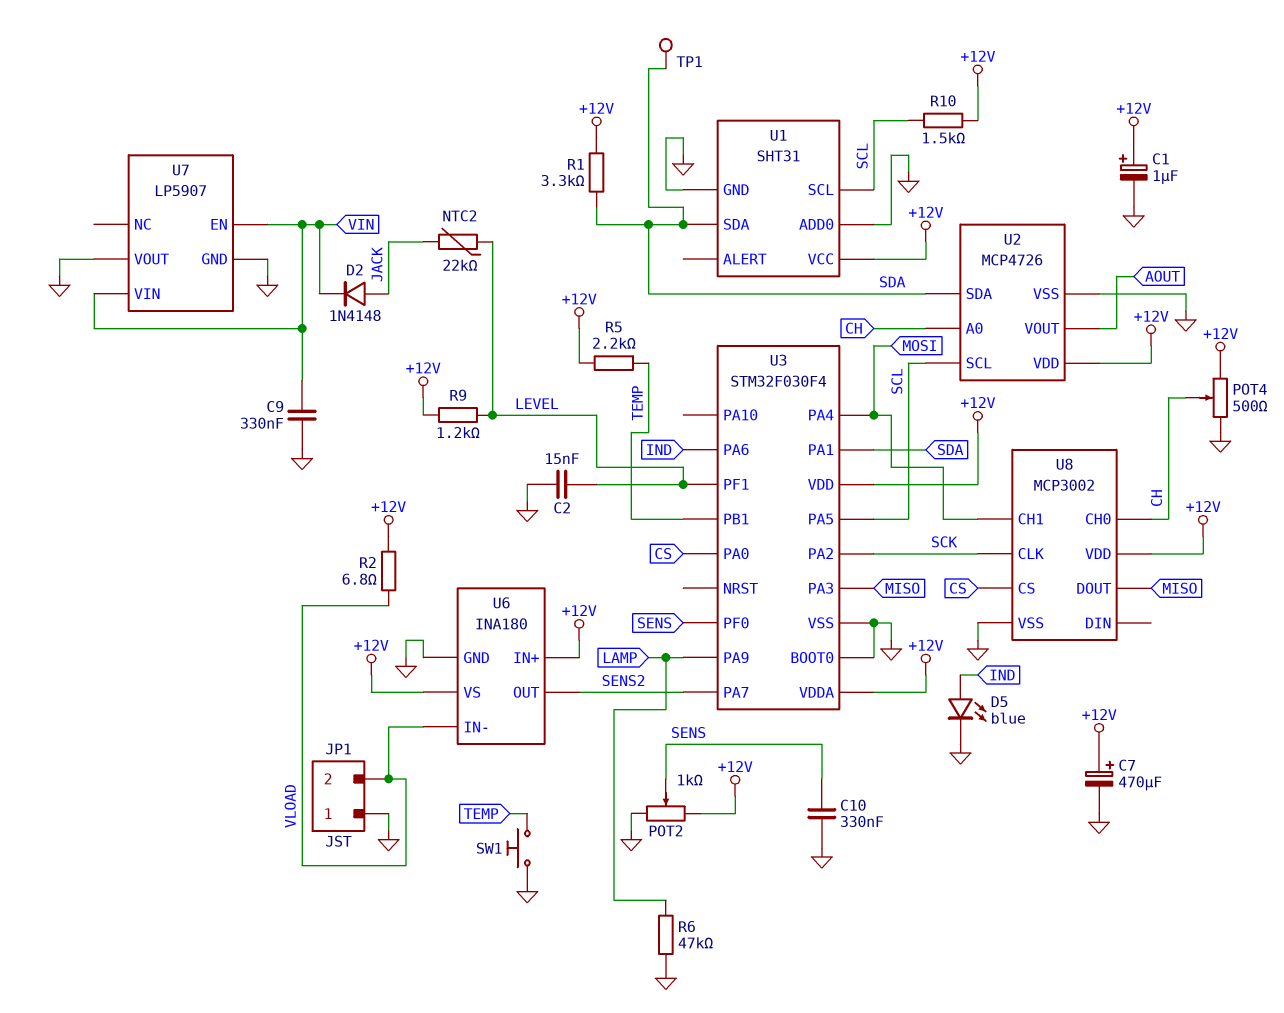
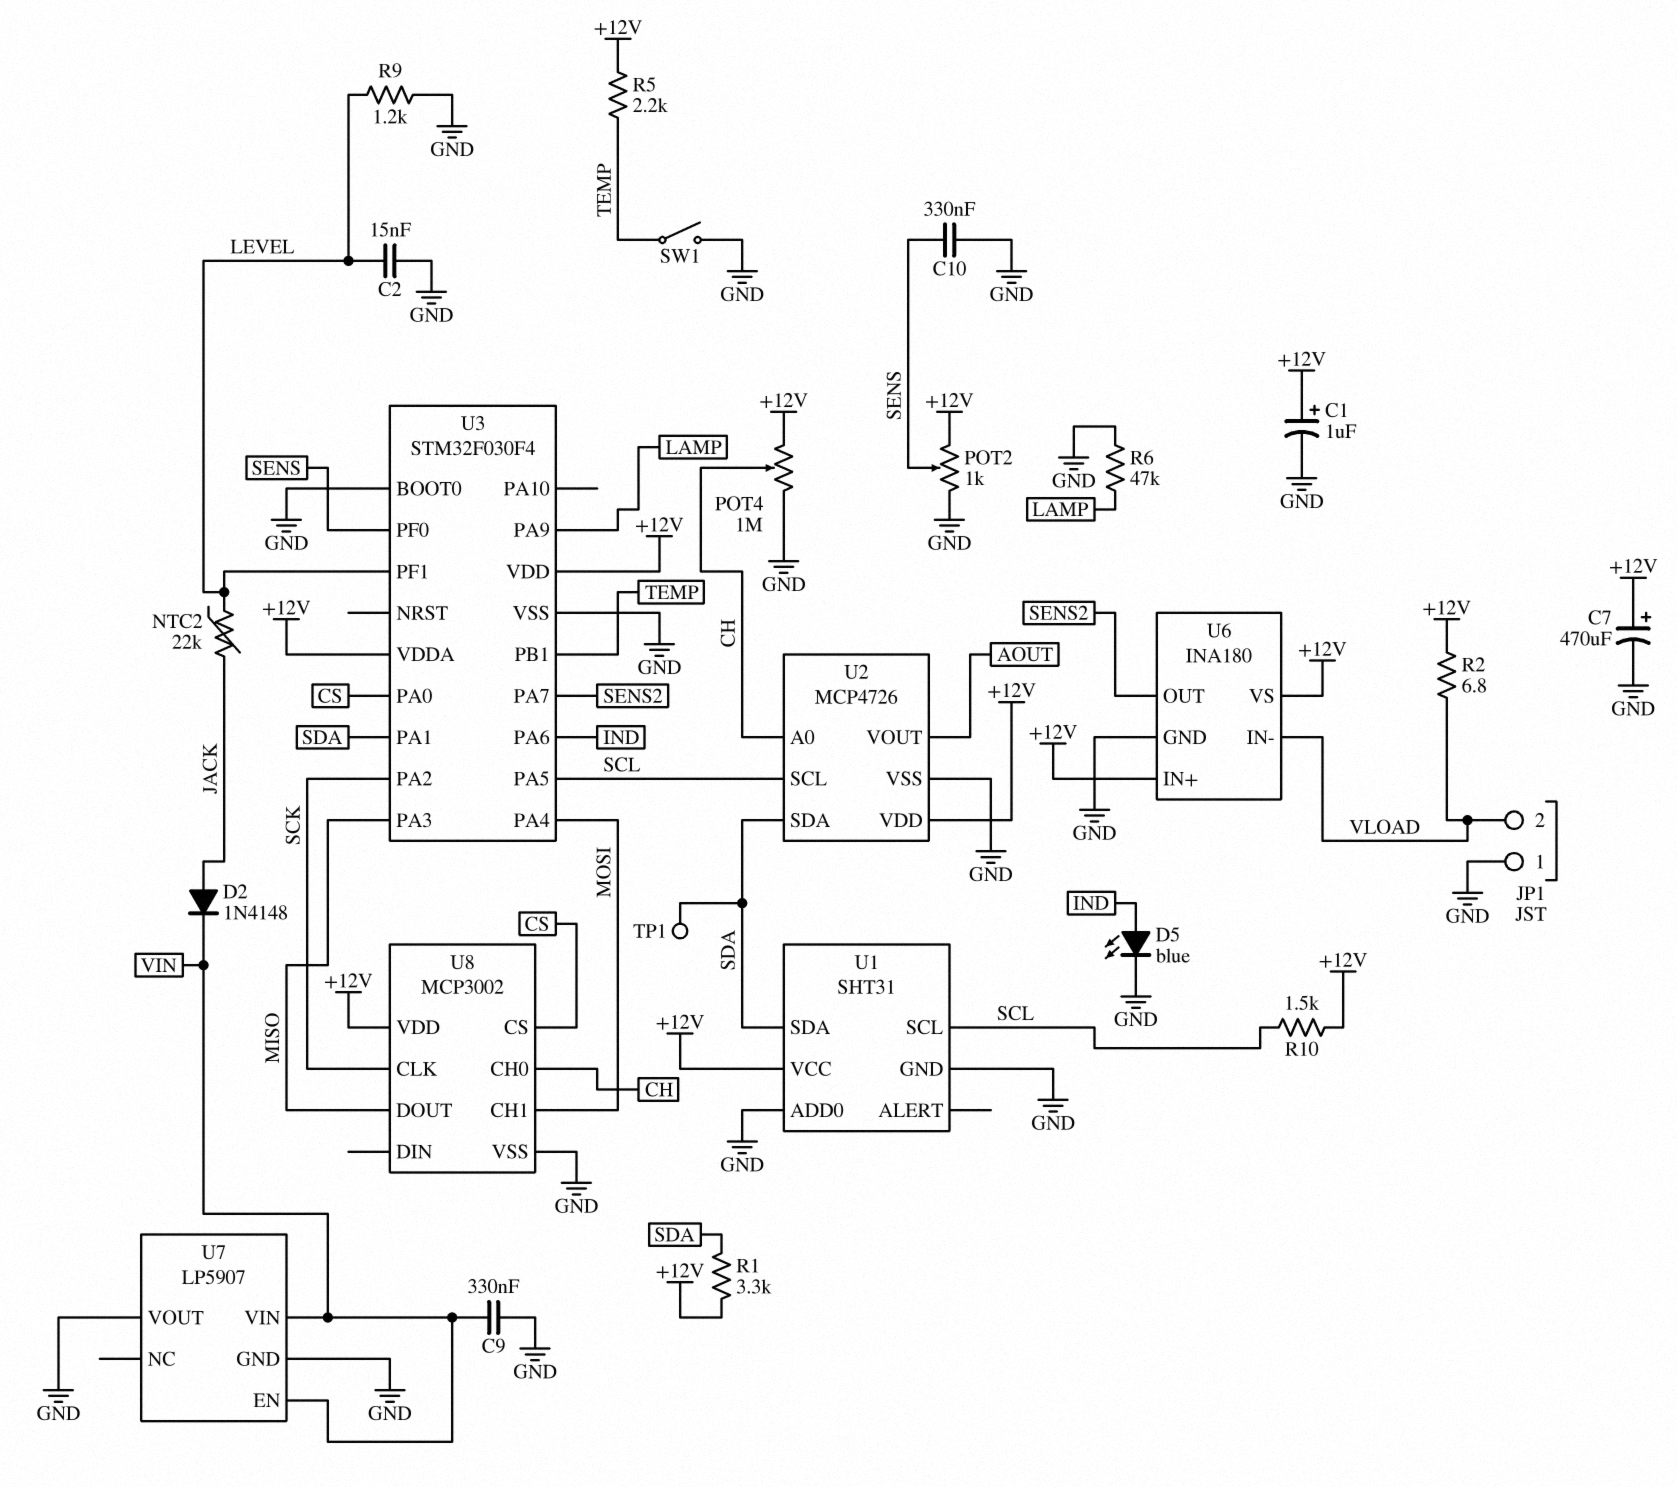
POT4: 500 (+12V, GND, wiper CH) -> 1M (+12V, GND, wiper CH)
R9: 1.2k (+12V, LEVEL) -> 1.2k (GND, LEVEL)
SW1: button (GND, TEMP) -> switch (GND, TEMP)

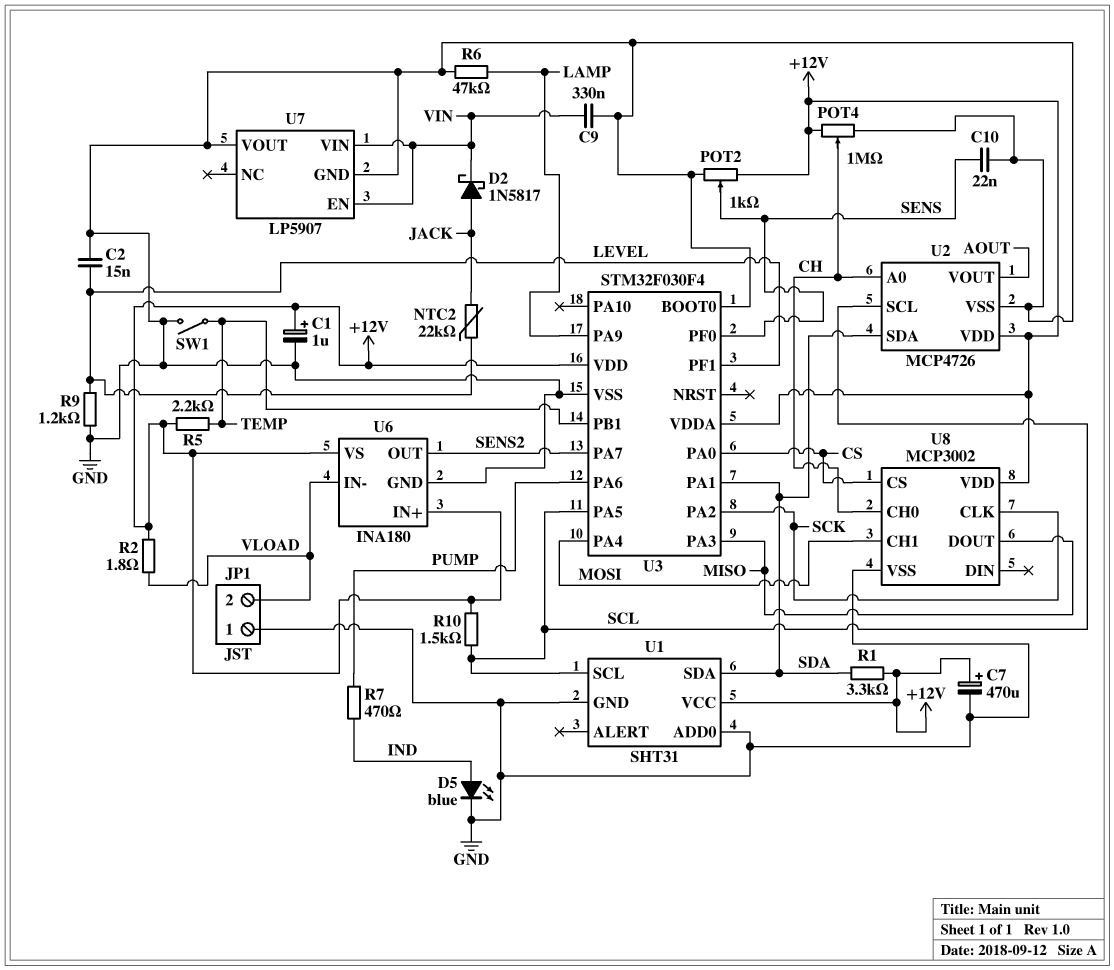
C10: 330nF (GND, SENS) -> 22nF (GND, SENS)
D2: diode 1N4148 (A JACK, K VIN) -> schottky 1N5817 (A JACK, K VIN)
R2: 6.8 (+12V, VLOAD) -> 1.8 (+12V, VLOAD)
R7: none -> 470 (IND, PUMP)
TP1: test point (SDA) -> none
U3 pin PA6: IND -> PUMP

